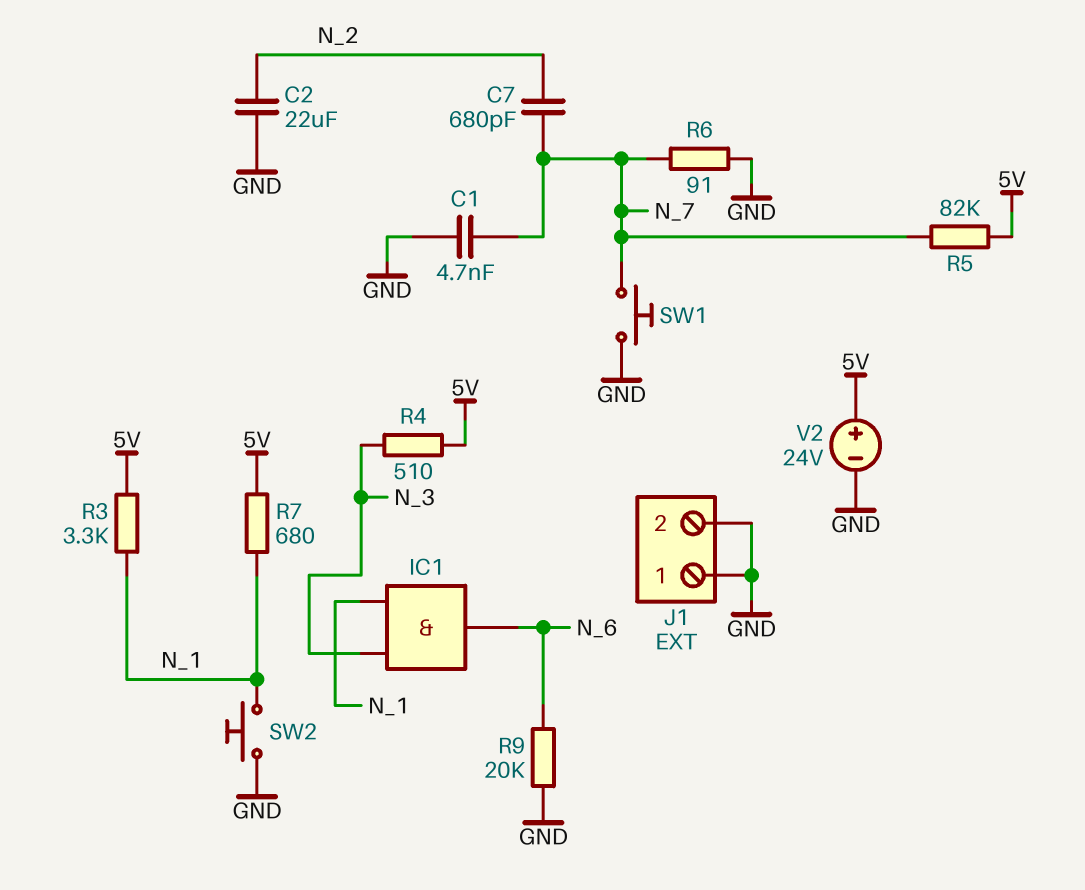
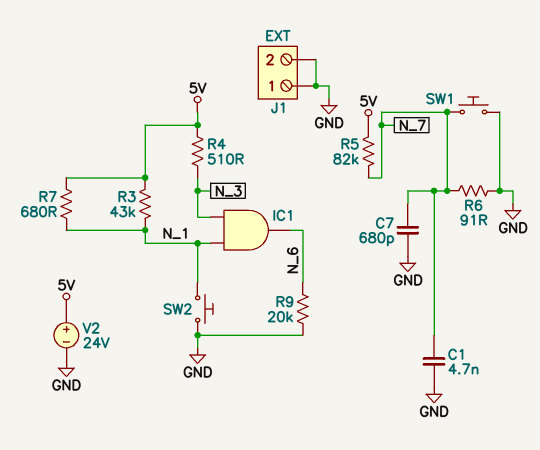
C2: 22uF (GND, N_2) -> none
C7: 680pF (N_2, N_7) -> 680pF (GND, N_7)
R3: 3.3k (5V, N_1) -> 43k (5V, N_1)

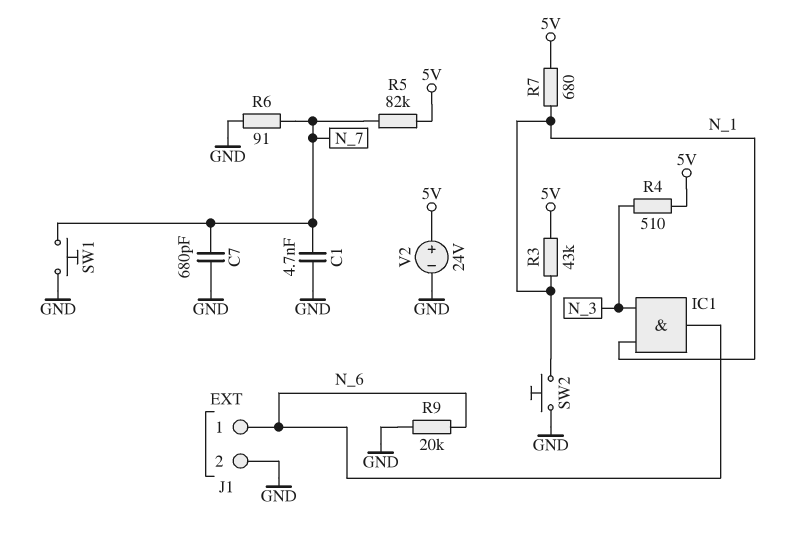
J1 pin 1: GND -> N_6

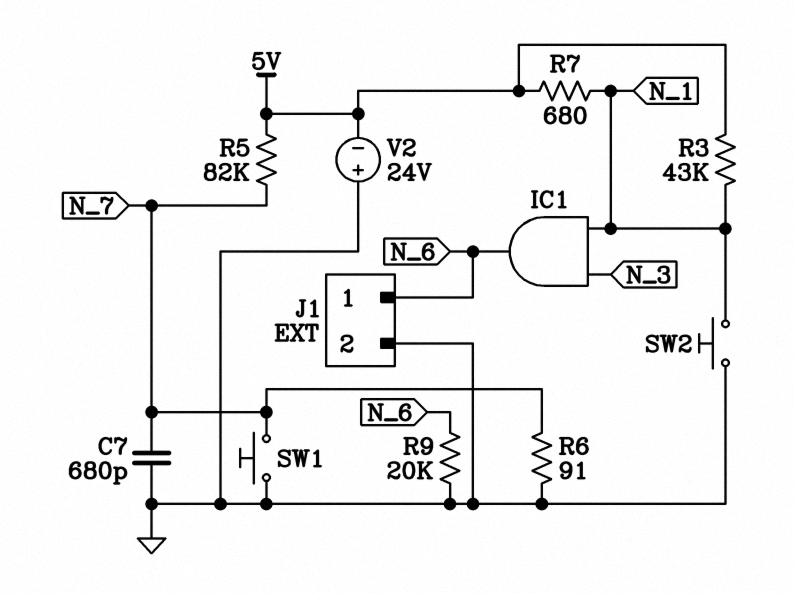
C1: 4.7nF (GND, N_7) -> none
R4: 510 (5V, N_3) -> none
V2: 24V (plus 5V, minus GND) -> 24V (plus GND, minus 5V)

